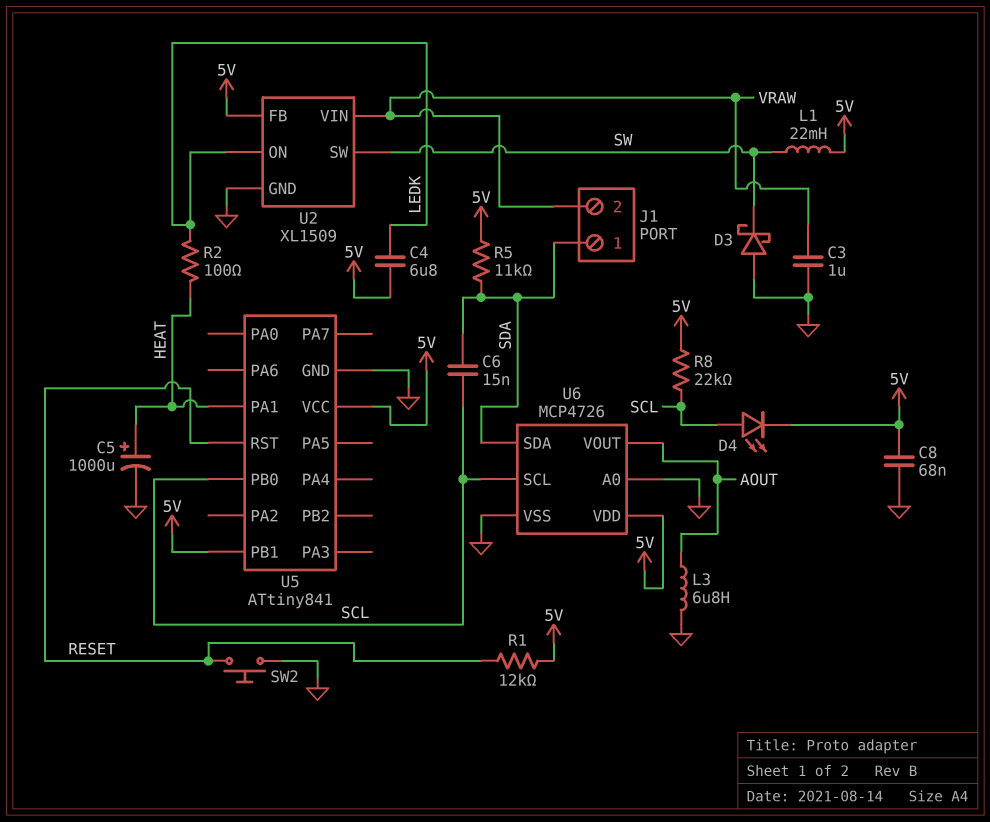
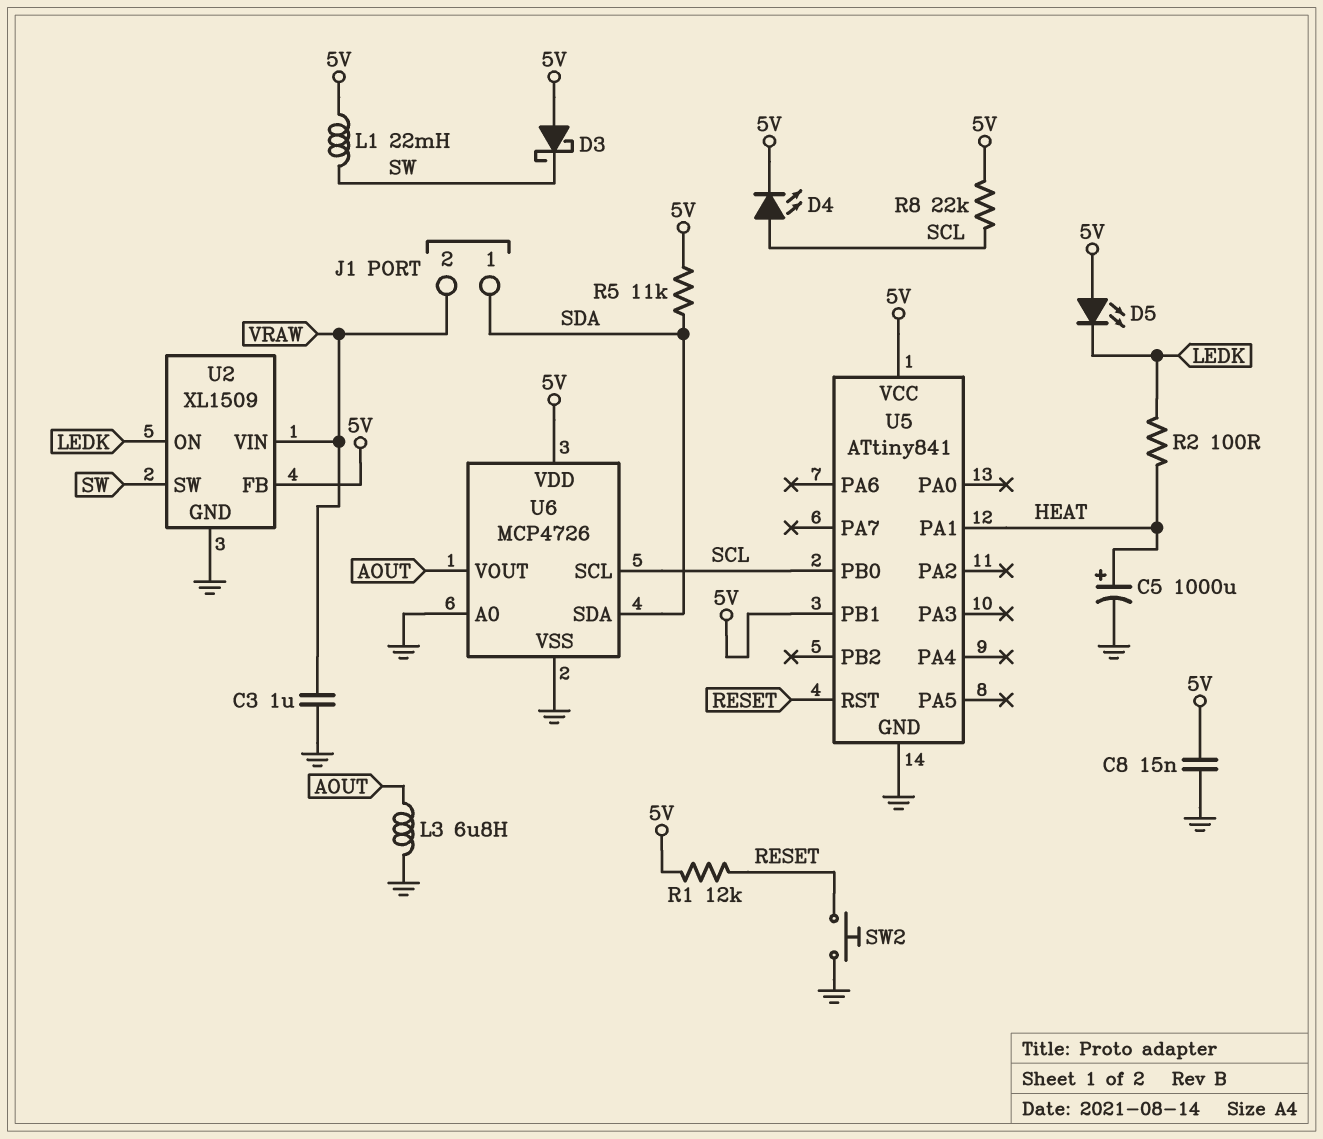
C4: 6.8uF (5V, LEDK) -> none
C6: 15nF (SCL, SDA) -> none
C8: 68nF (5V, GND) -> 15nF (5V, GND)
D3: schottky (A GND, K SW) -> schottky (A 5V, K SW)
D5: none -> LED (A 5V, K LEDK)

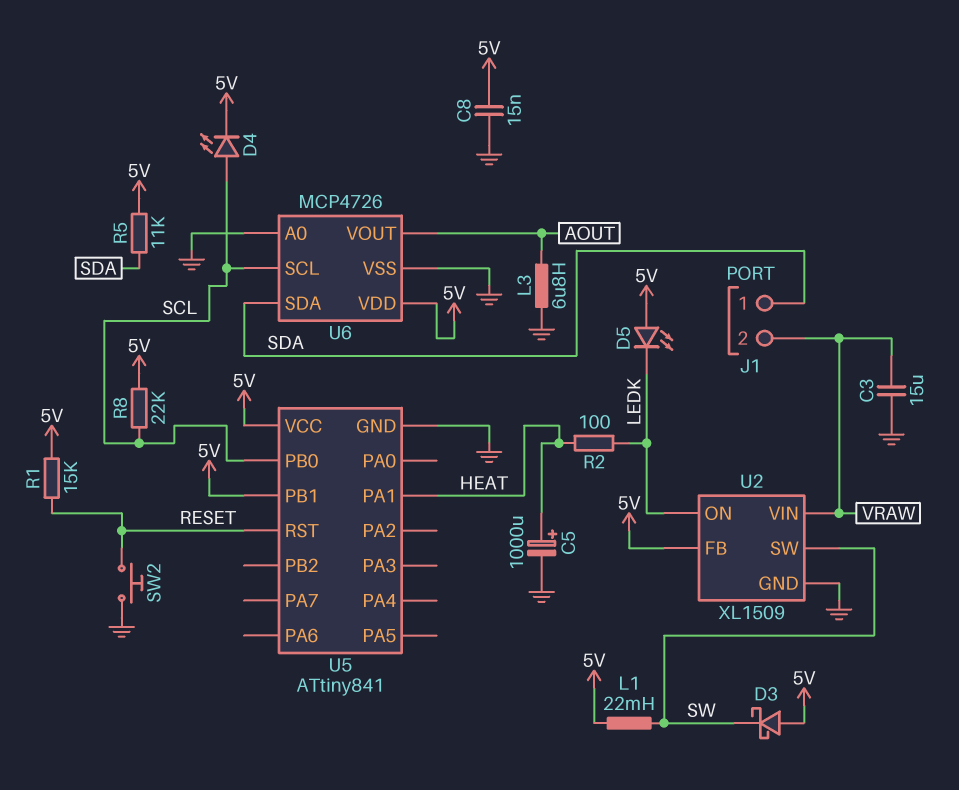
C3: 1uF (GND, VRAW) -> 15uF (GND, VRAW)
R1: 12k (5V, RESET) -> 15k (5V, RESET)

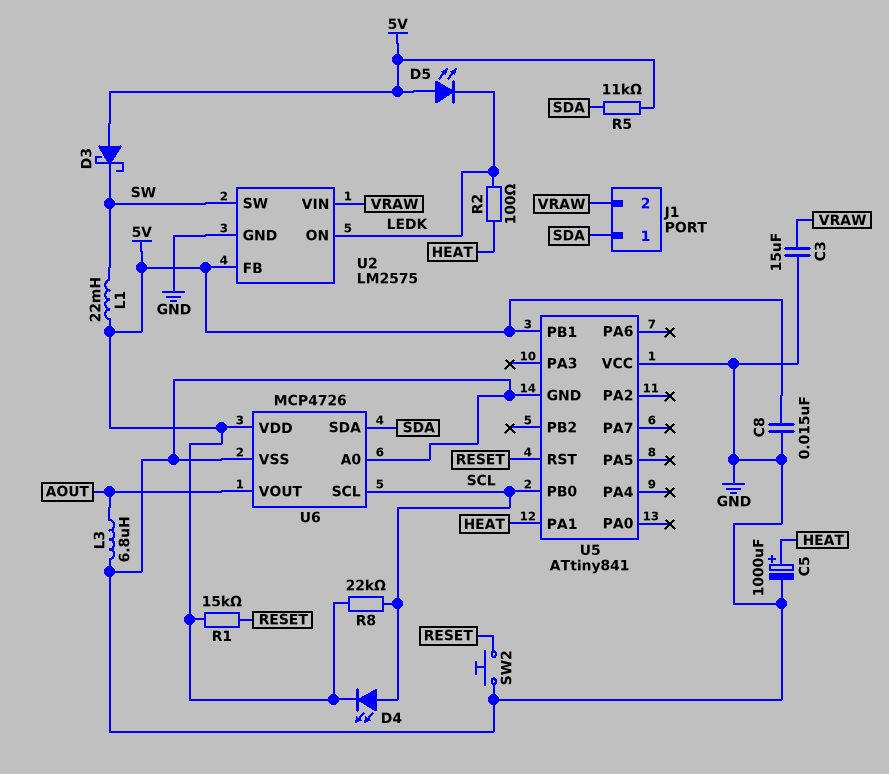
U2: XL1509 -> LM2575
U5 pin VCC: 5V -> GND

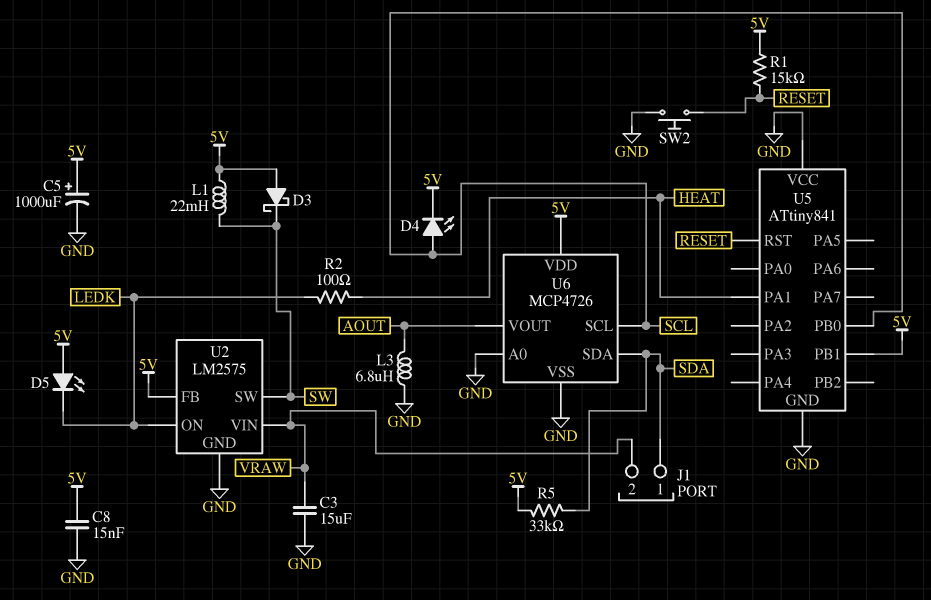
C5: 1000uF (plus HEAT, minus GND) -> 1000uF (plus 5V, minus GND)
R5: 11k (5V, SDA) -> 33k (5V, SDA)
R8: 22k (5V, SCL) -> none

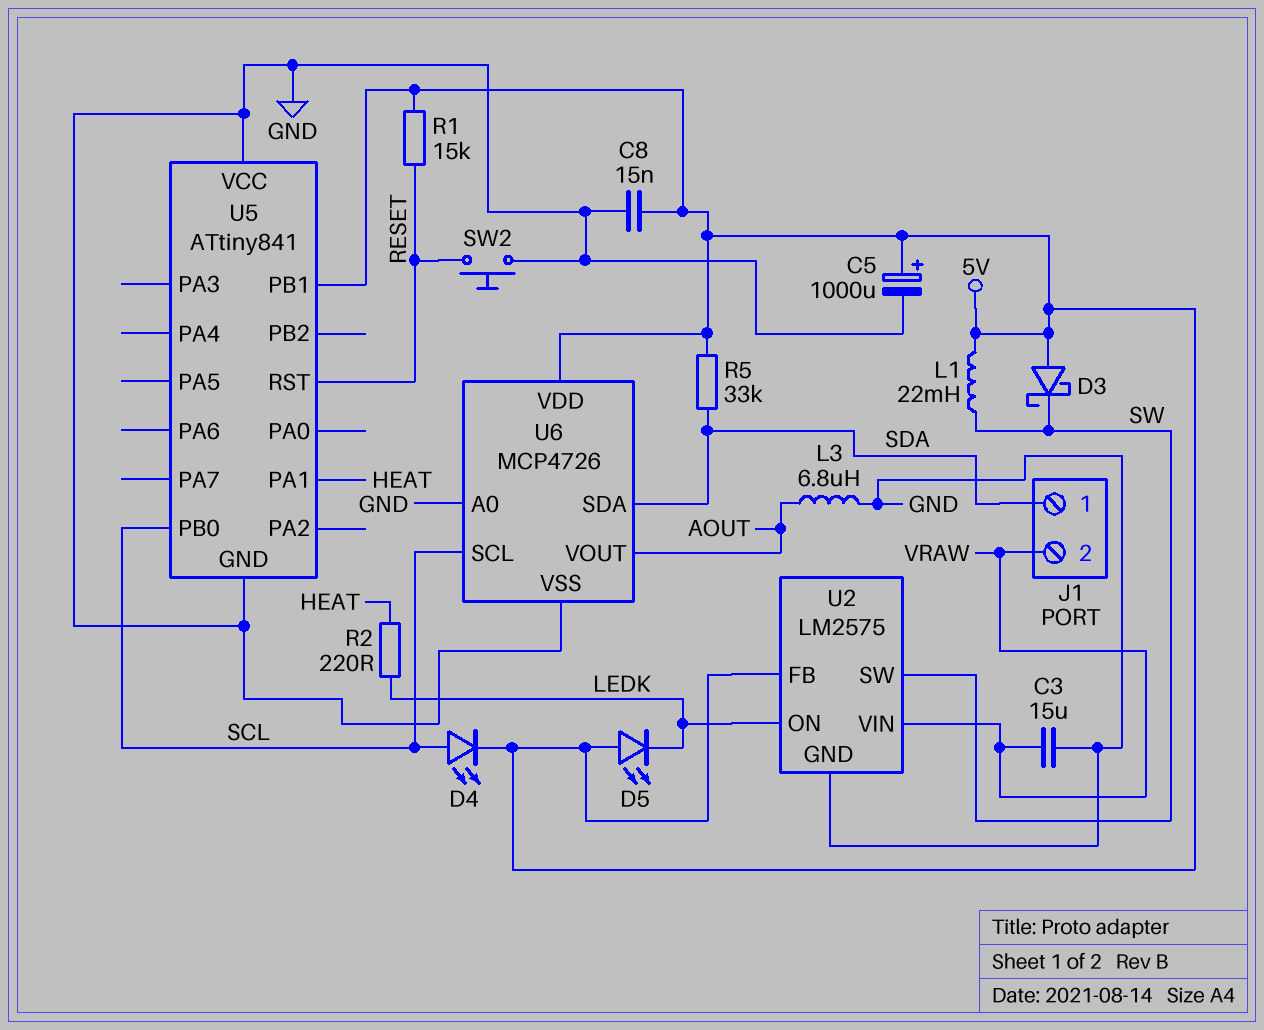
R2: 100 (HEAT, LEDK) -> 220 (HEAT, LEDK)

